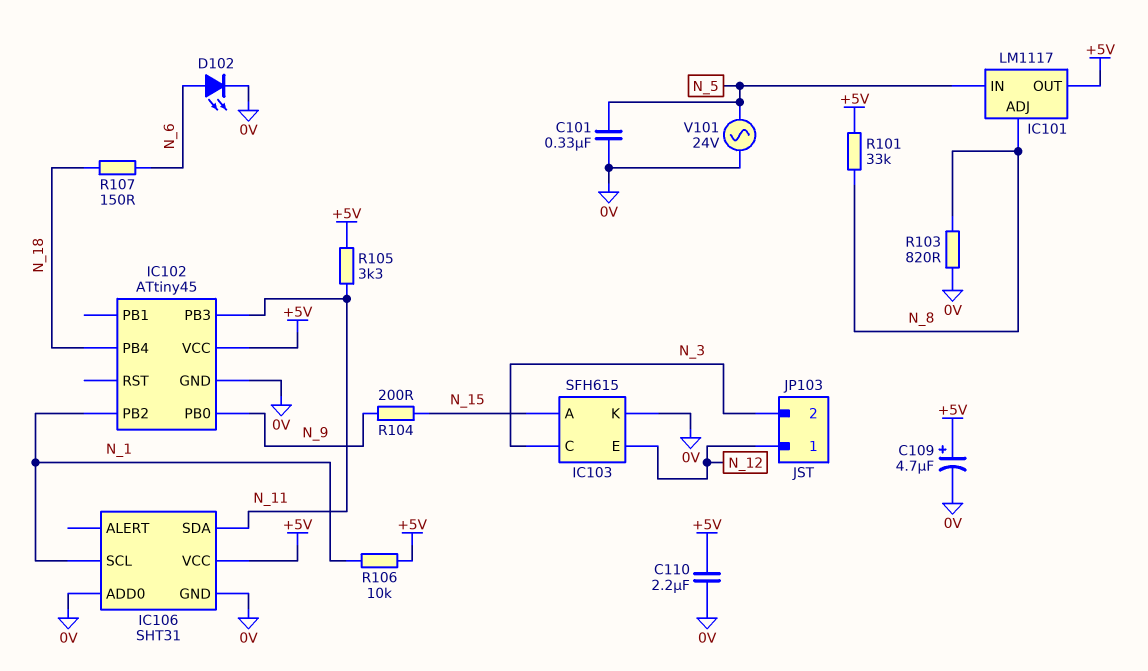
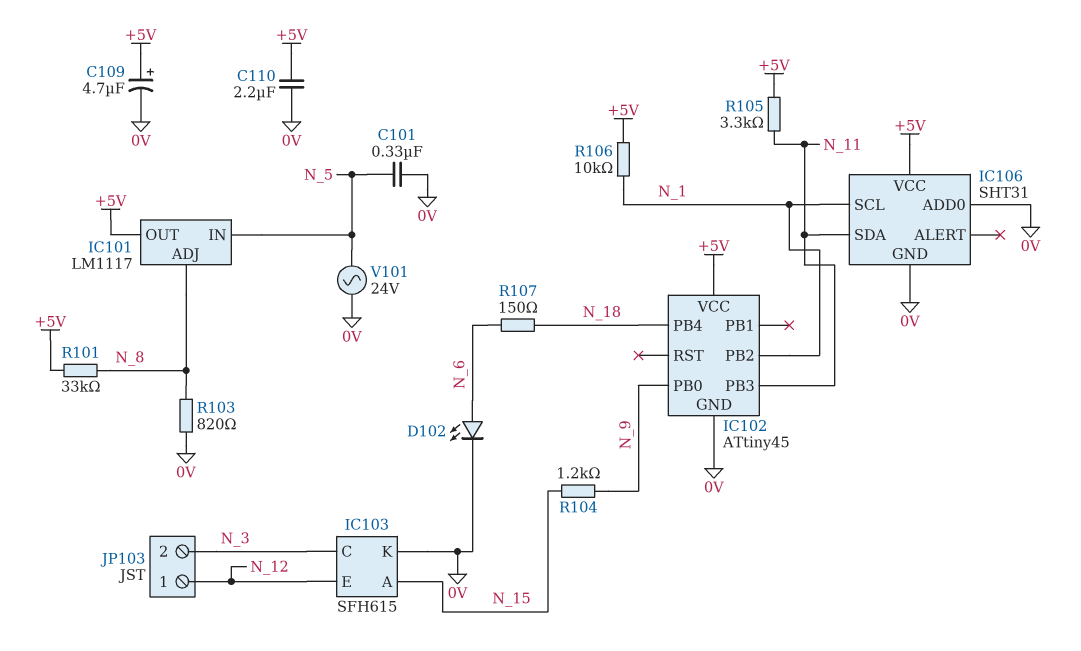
R104: 200 (N_9, N_15) -> 1.2k (N_9, N_15)

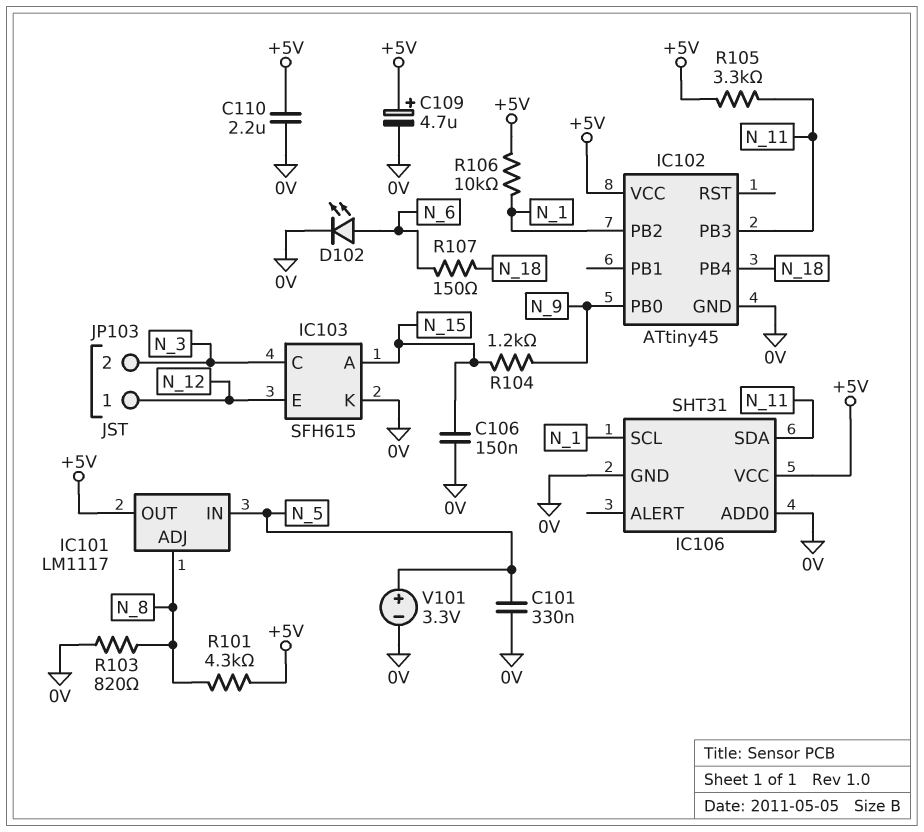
C106: none -> 150nF (0V, N_15)
R101: 33k (+5V, N_8) -> 4.3k (+5V, N_8)
V101: AC 24V (0V, N_5) -> 3.3V (plus N_5, minus 0V)

